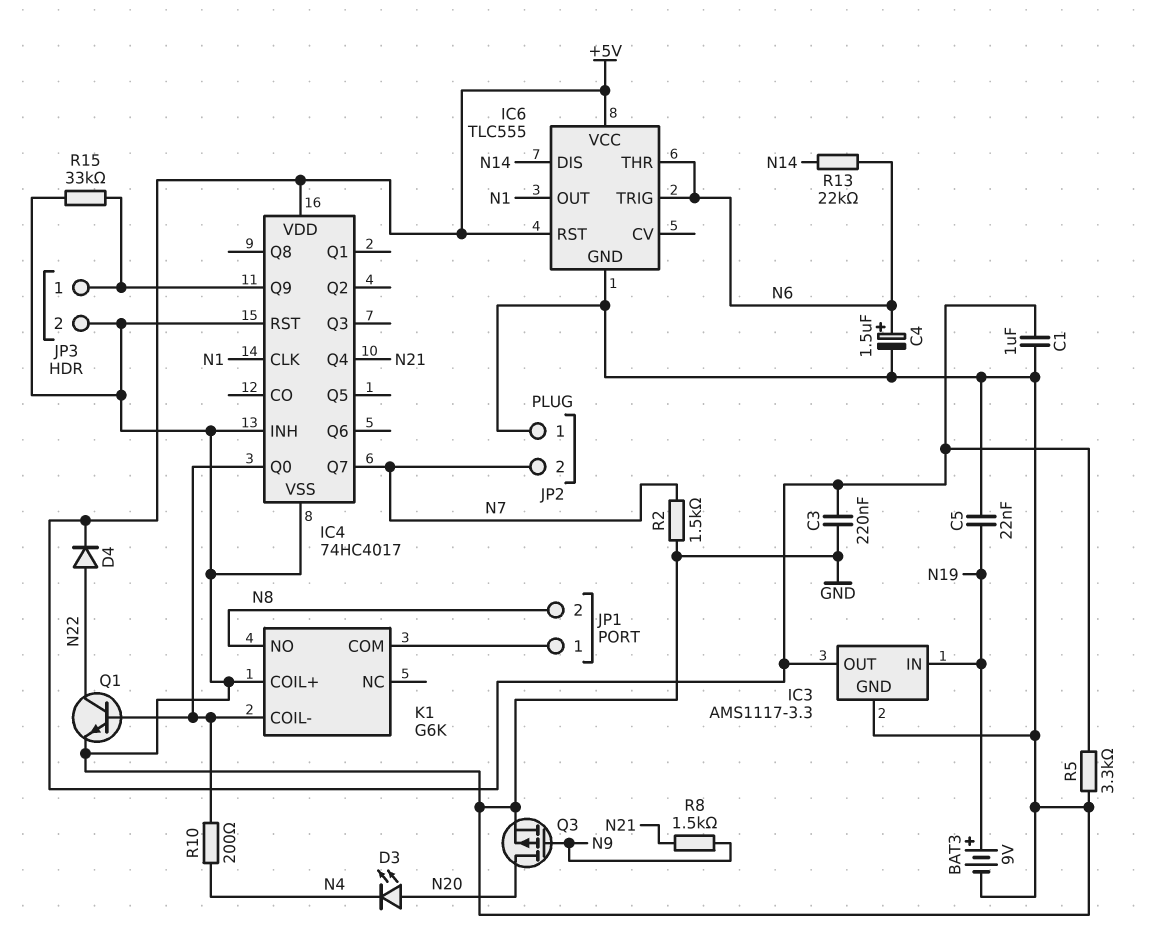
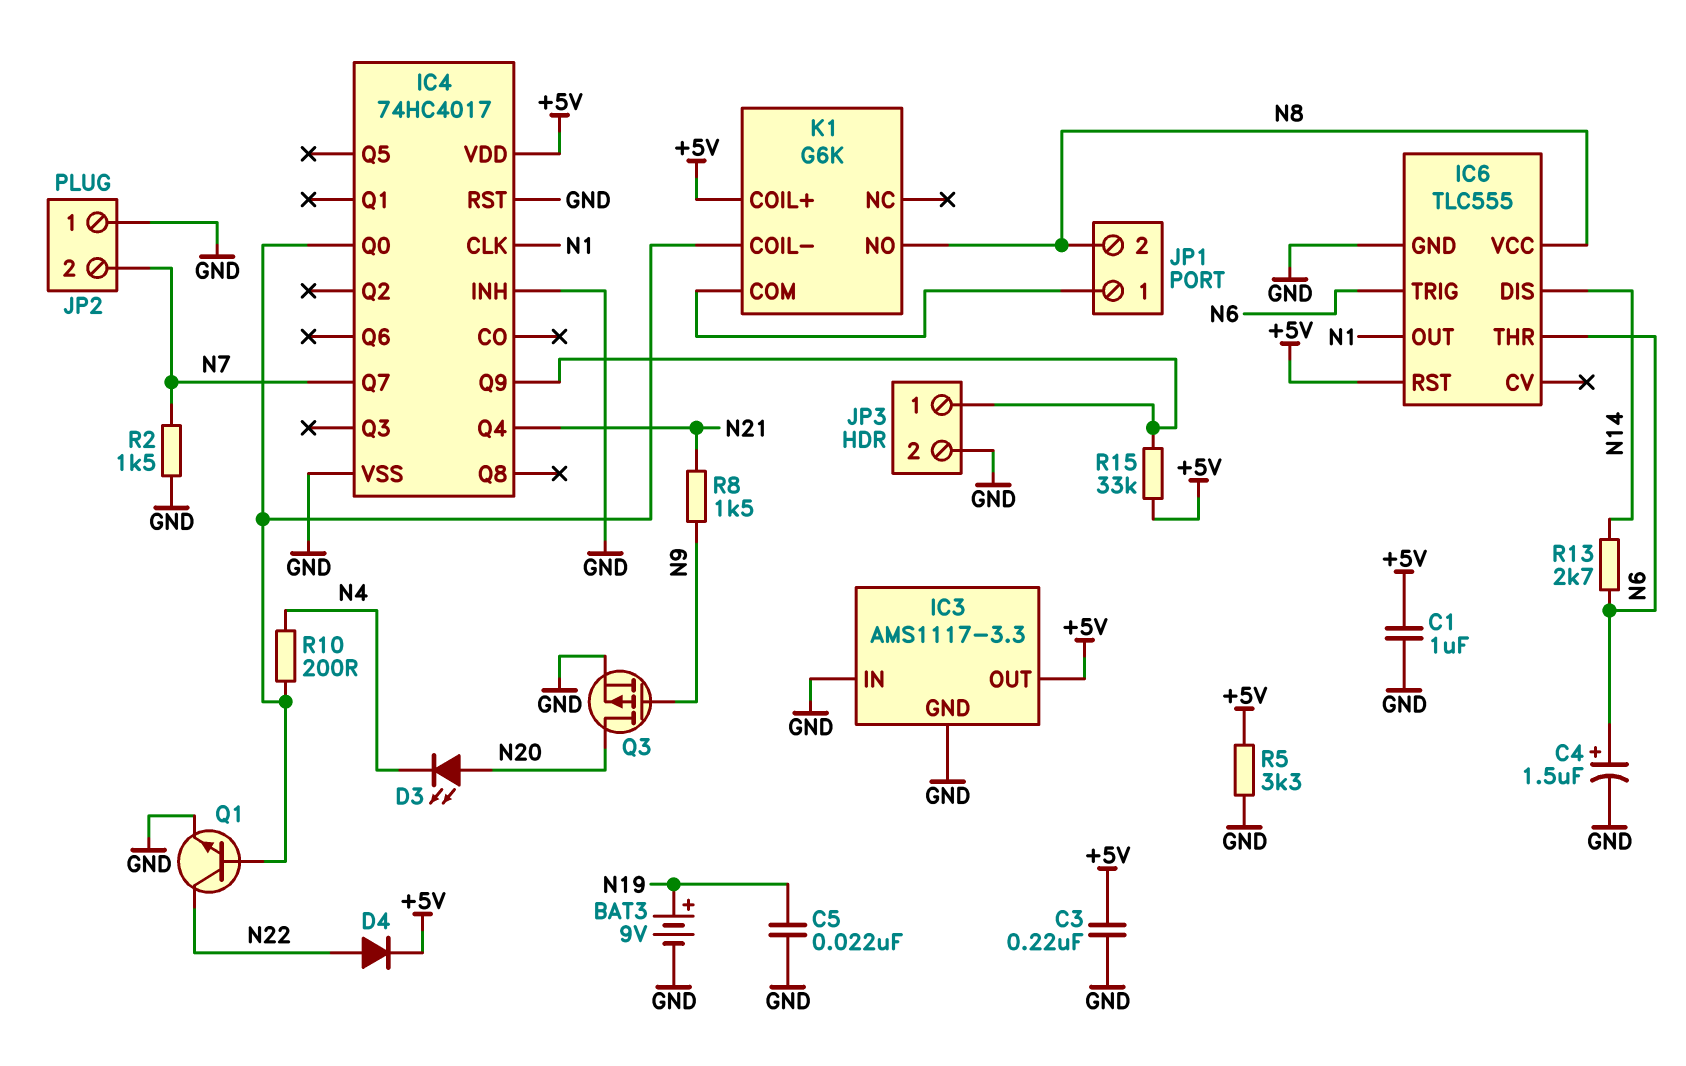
IC3 pin IN: N19 -> GND
IC6 pin VCC: +5V -> N8
K1 pin COIL+: GND -> +5V
R13: 22k (N6, N14) -> 2.7k (N6, N14)
R15: 33k (GND, IC4/Q9) -> 33k (+5V, IC4/Q9)

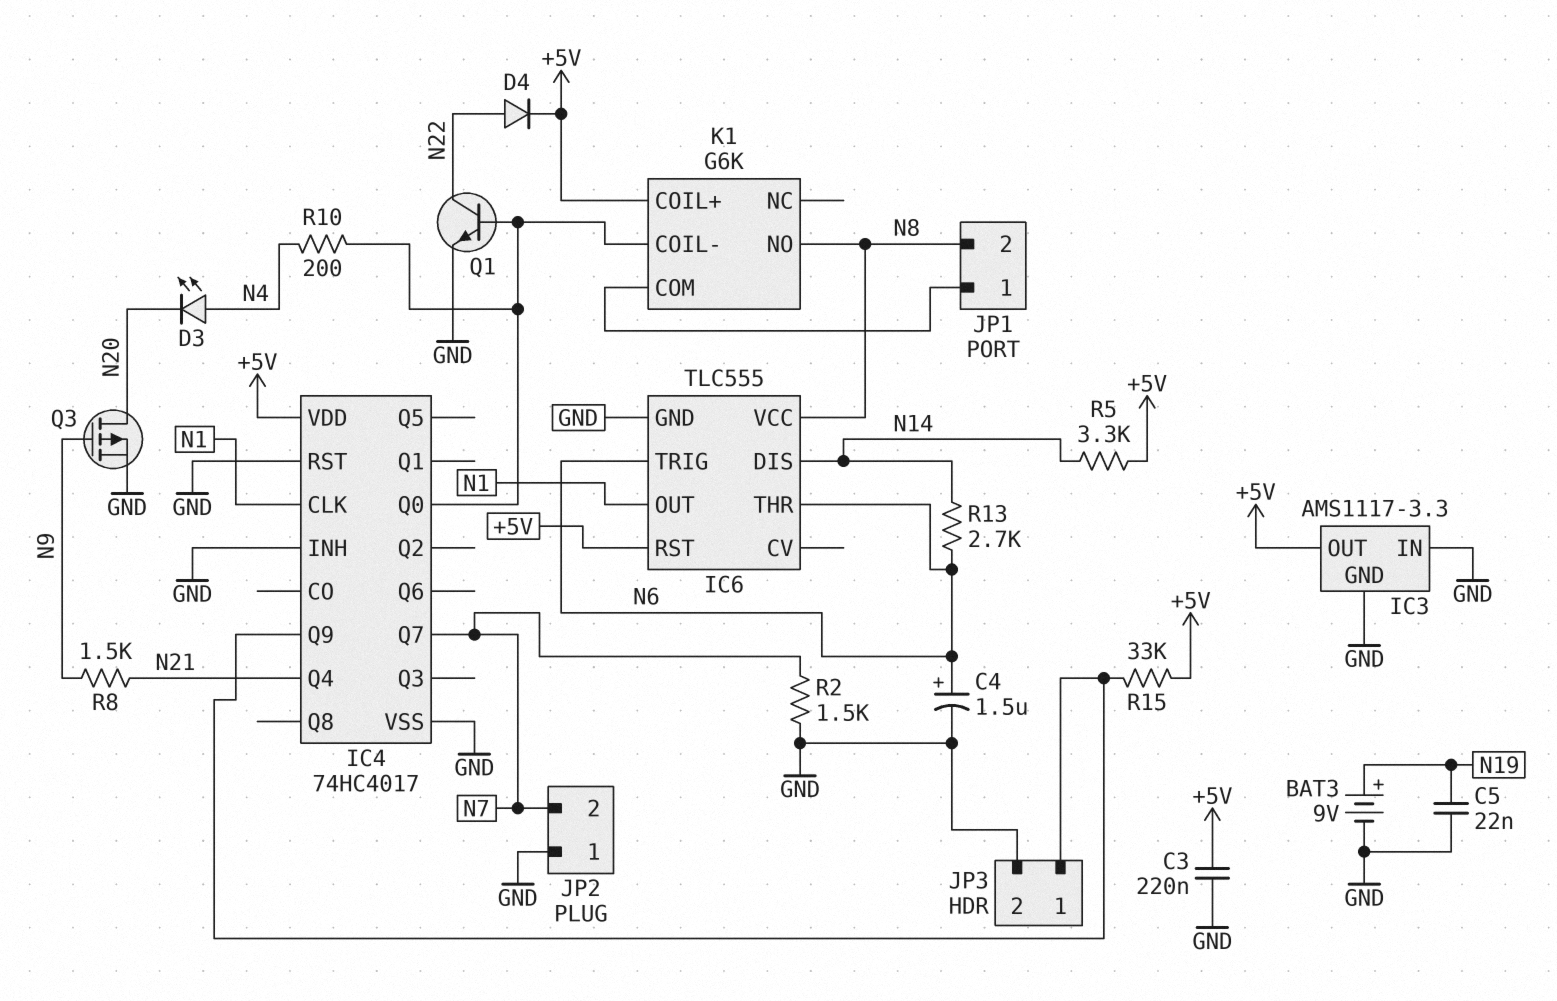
C1: 1uF (+5V, GND) -> none
D3: LED (A N20, K N4) -> LED (A N4, K N20)
R5: 3.3k (+5V, GND) -> 3.3k (+5V, N14)

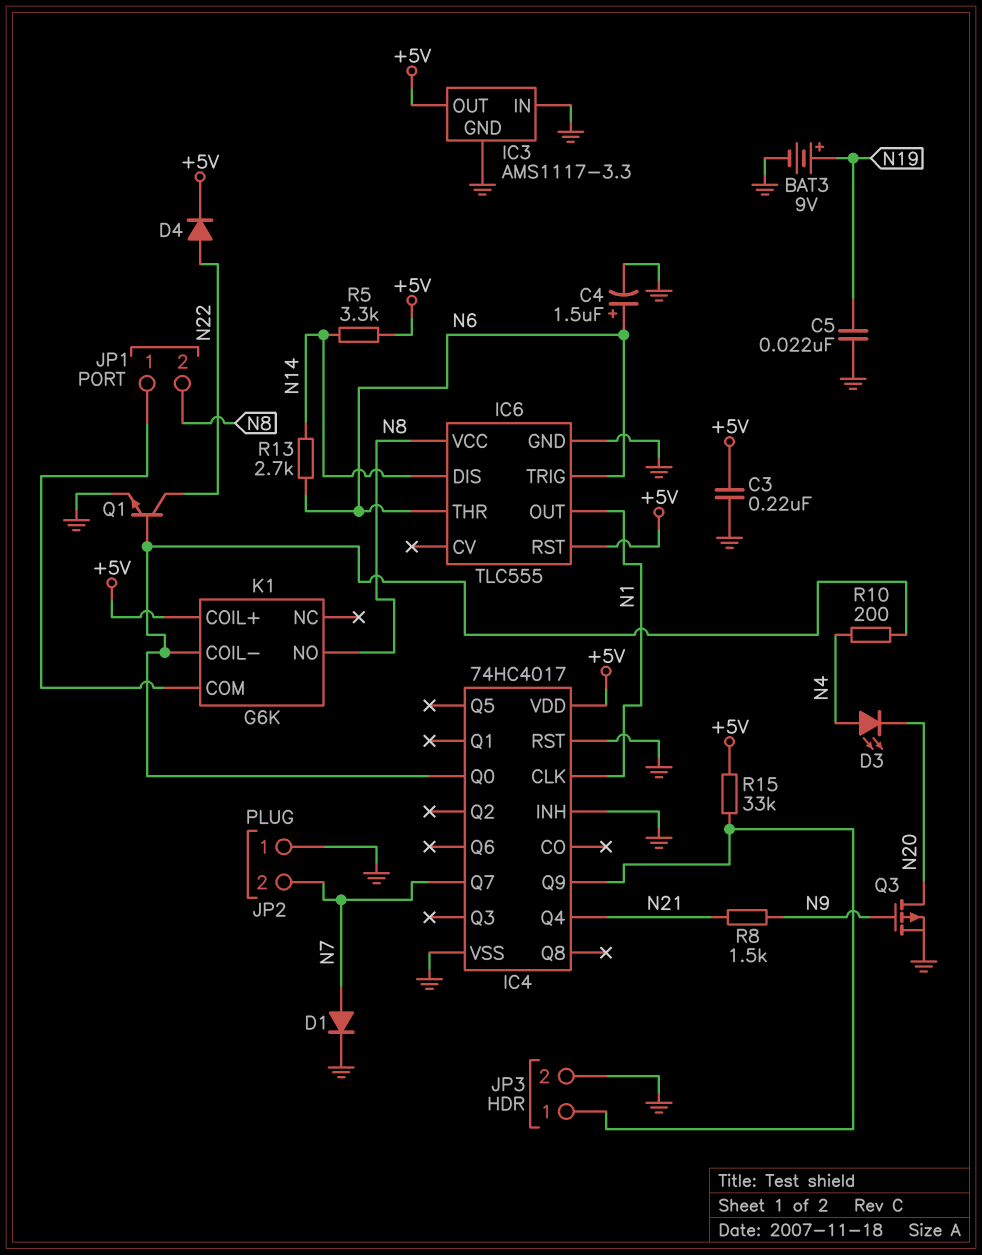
D1: none -> diode (A N7, K GND)
R2: 1.5k (GND, N7) -> none

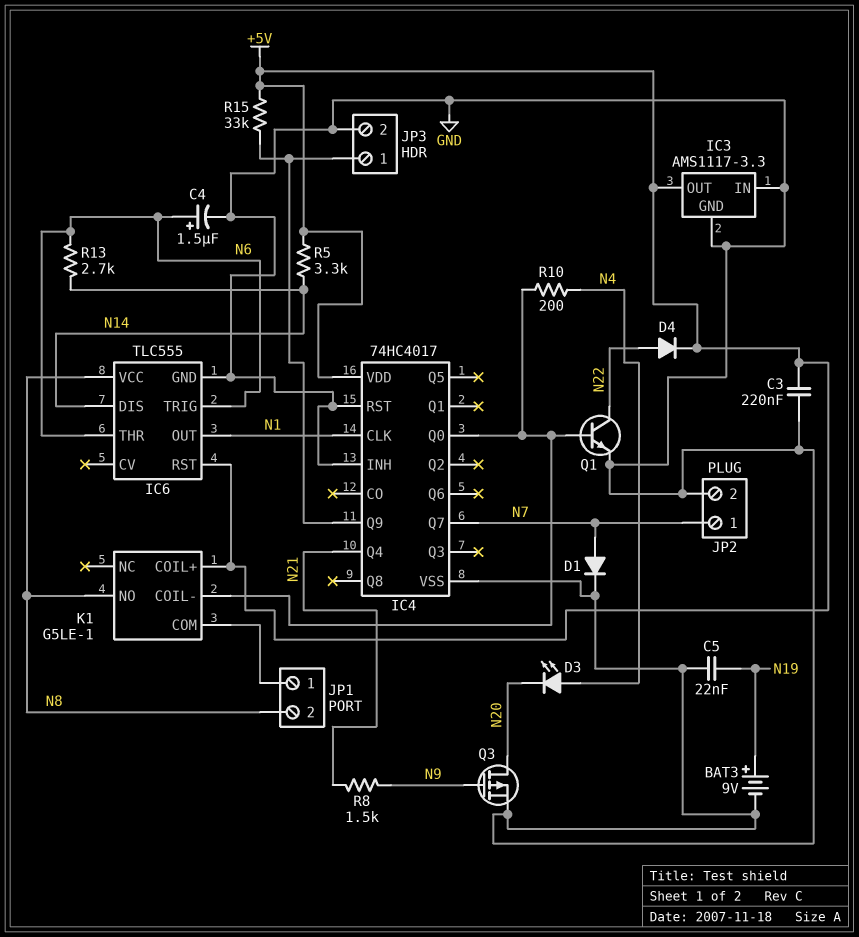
JP2 pin 1: GND -> N7
JP2 pin 2: N7 -> GND
K1: G6K -> G5LE-1

